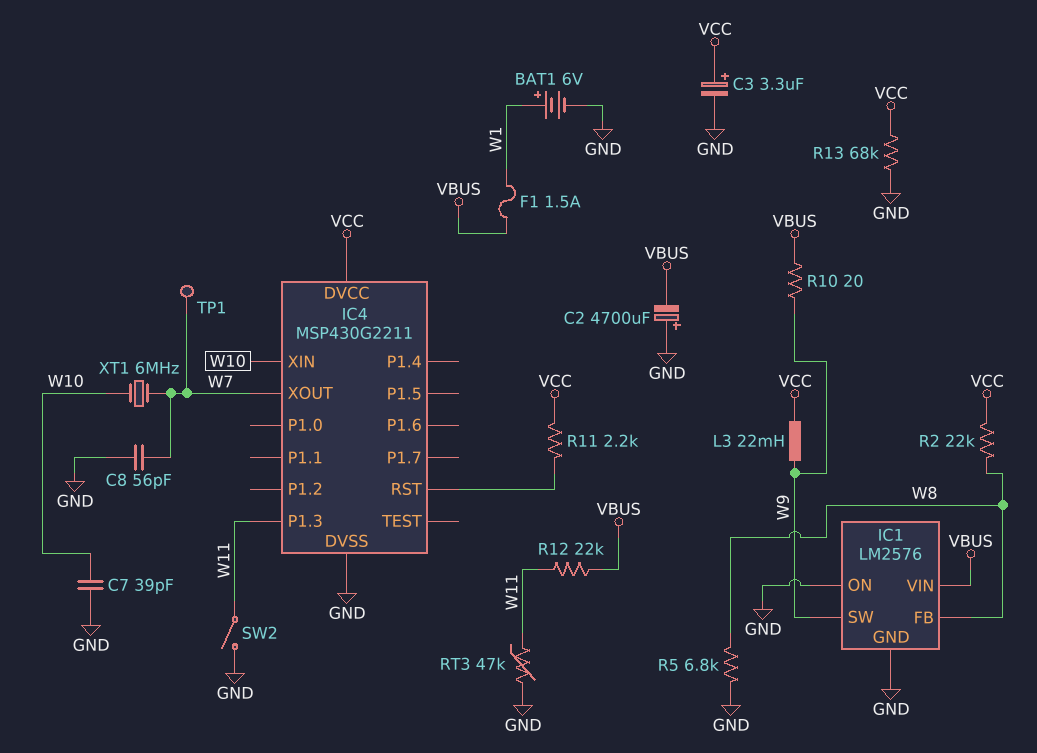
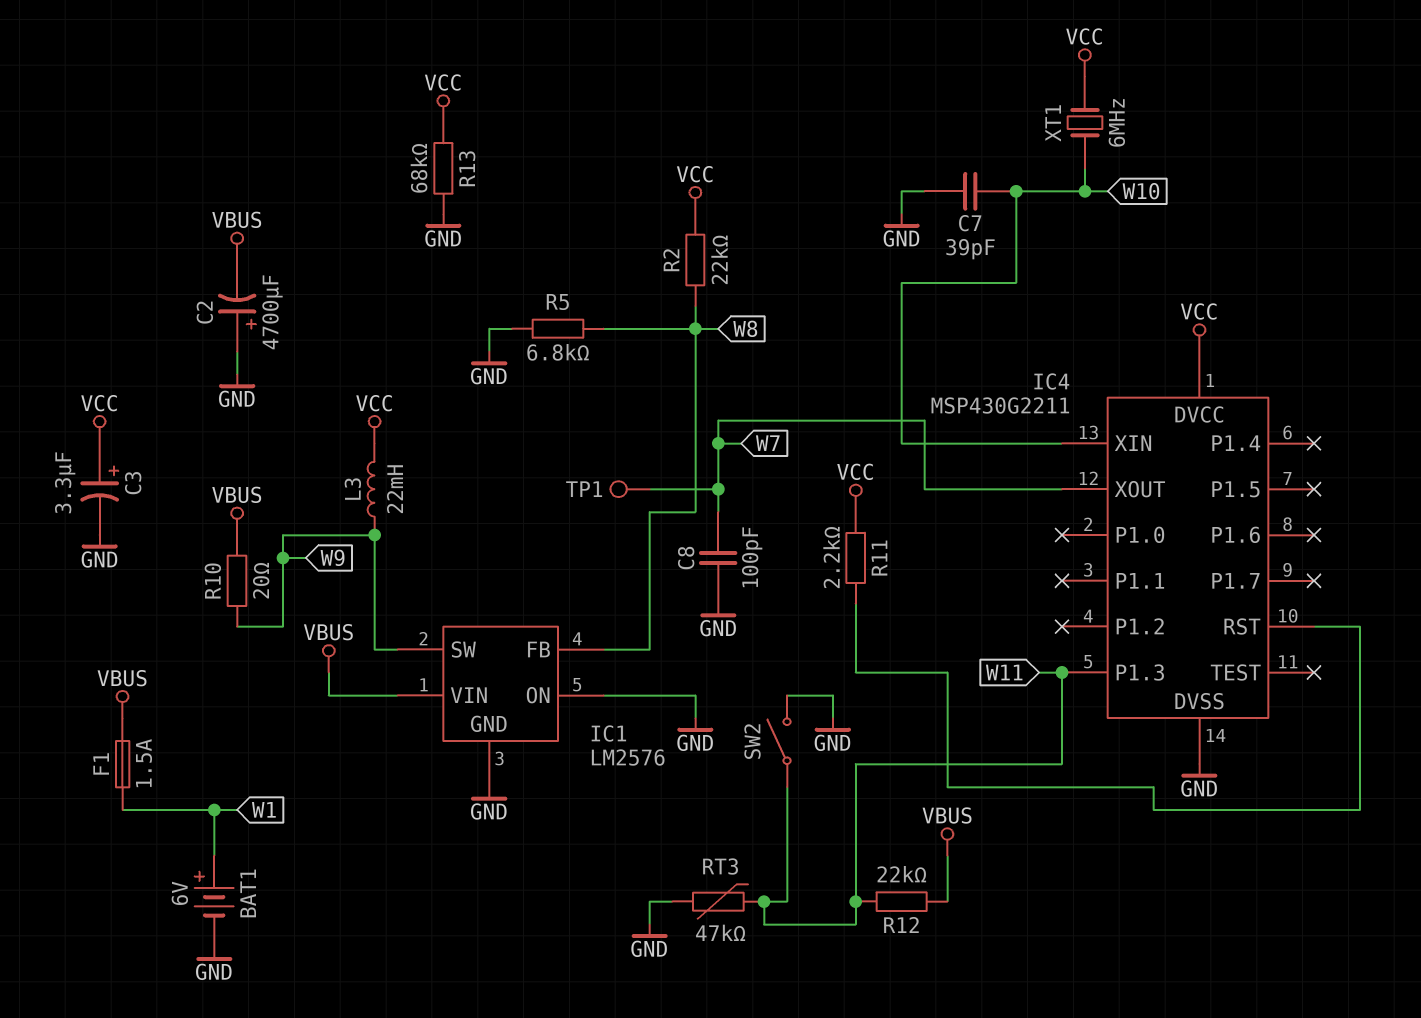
C8: 56pF (GND, W7) -> 100pF (GND, W7)
XT1: 6MHz (W7, W10) -> 6MHz (VCC, W10)

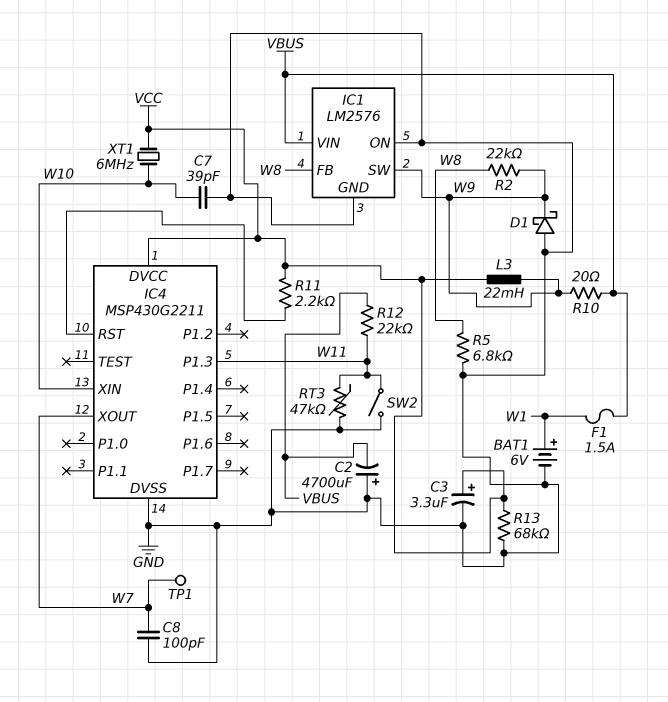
D1: none -> schottky (A GND, K W9)
R2: 22k (VCC, W8) -> 22k (W8, W9)

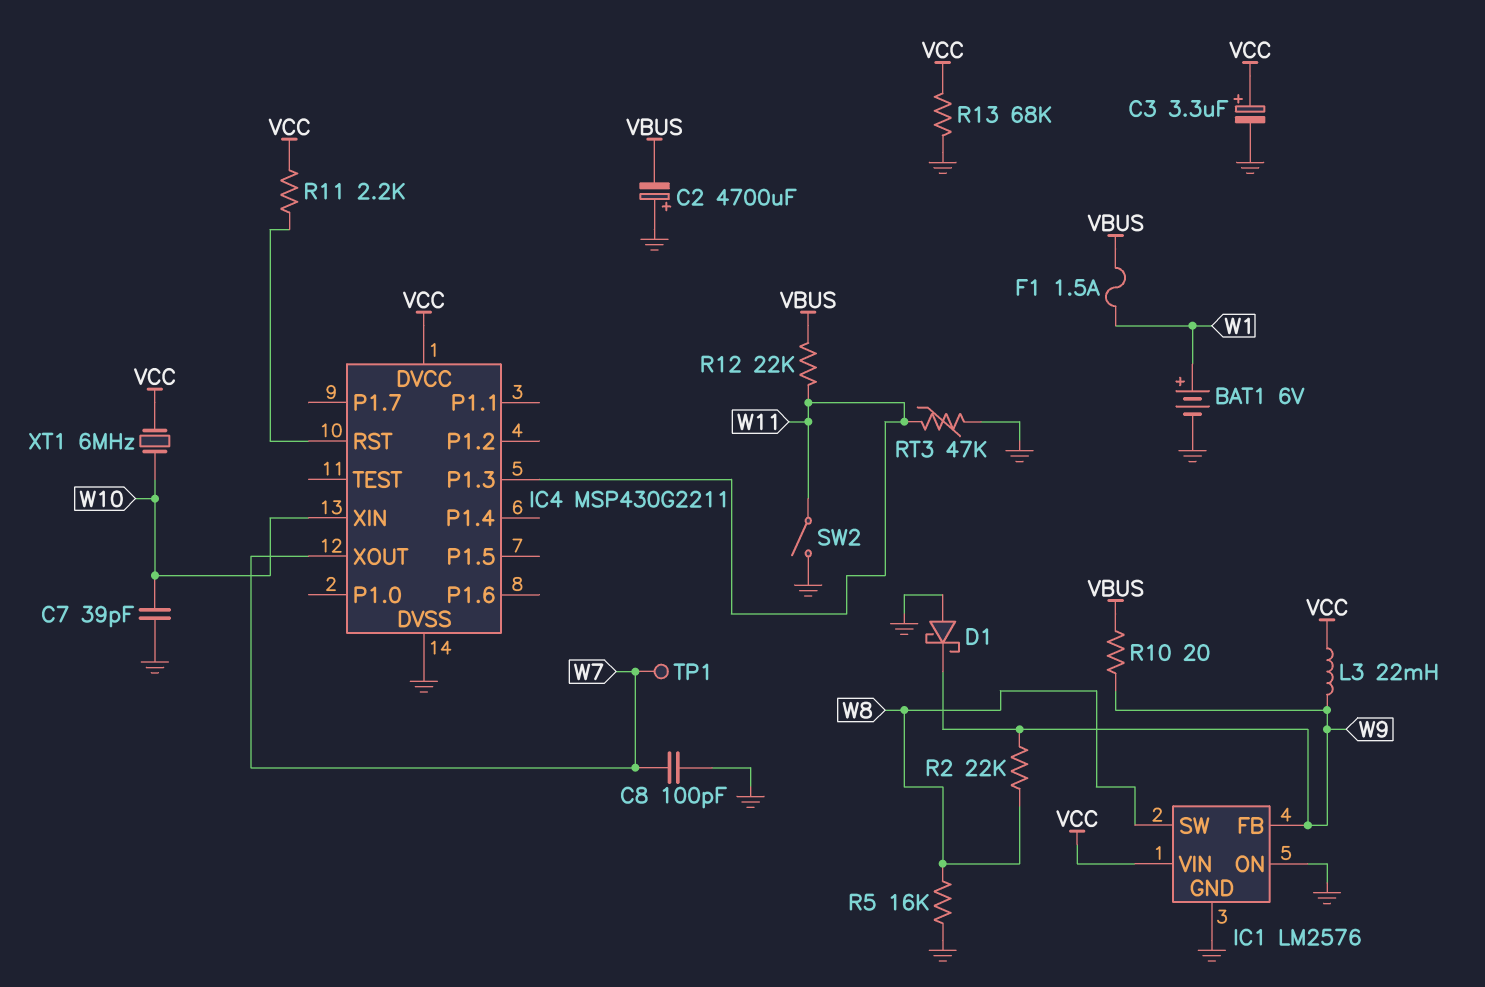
IC1 pin FB: W8 -> W9
IC1 pin SW: W9 -> W8
IC1 pin VIN: VBUS -> VCC
R5: 6.8k (GND, W8) -> 16k (GND, W8)

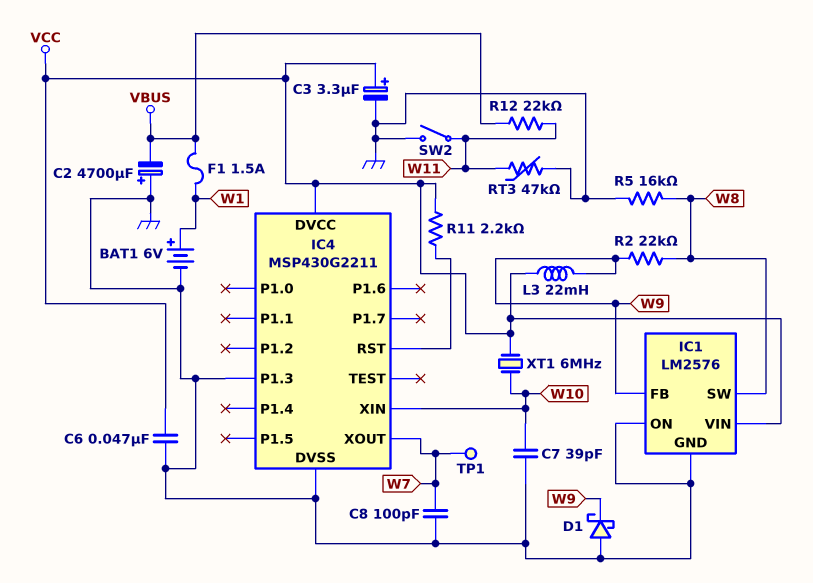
C6: none -> 47nF (GND, VCC)
IC4 pin P1.3: W11 -> GND
R10: 20 (VBUS, W9) -> none
R13: 68k (GND, VCC) -> none

